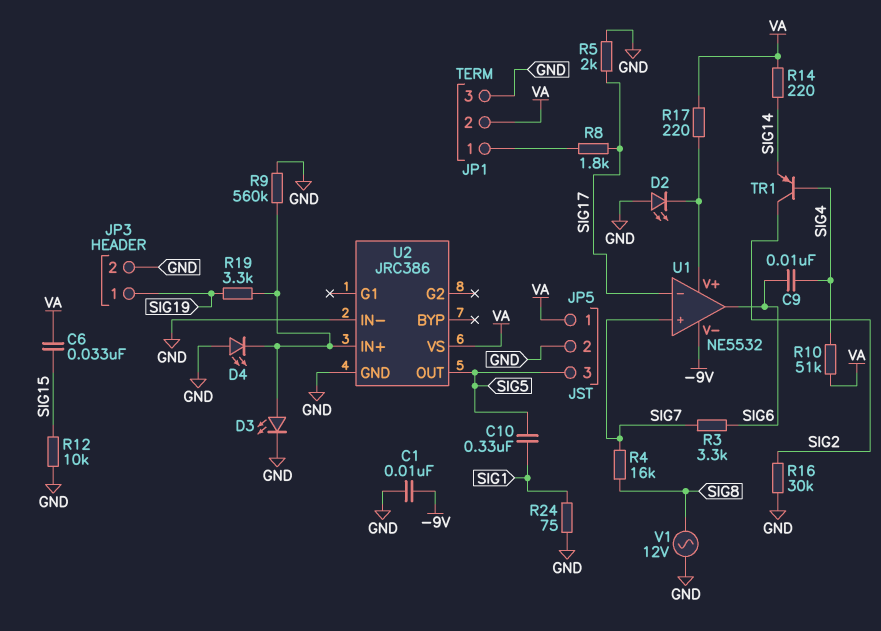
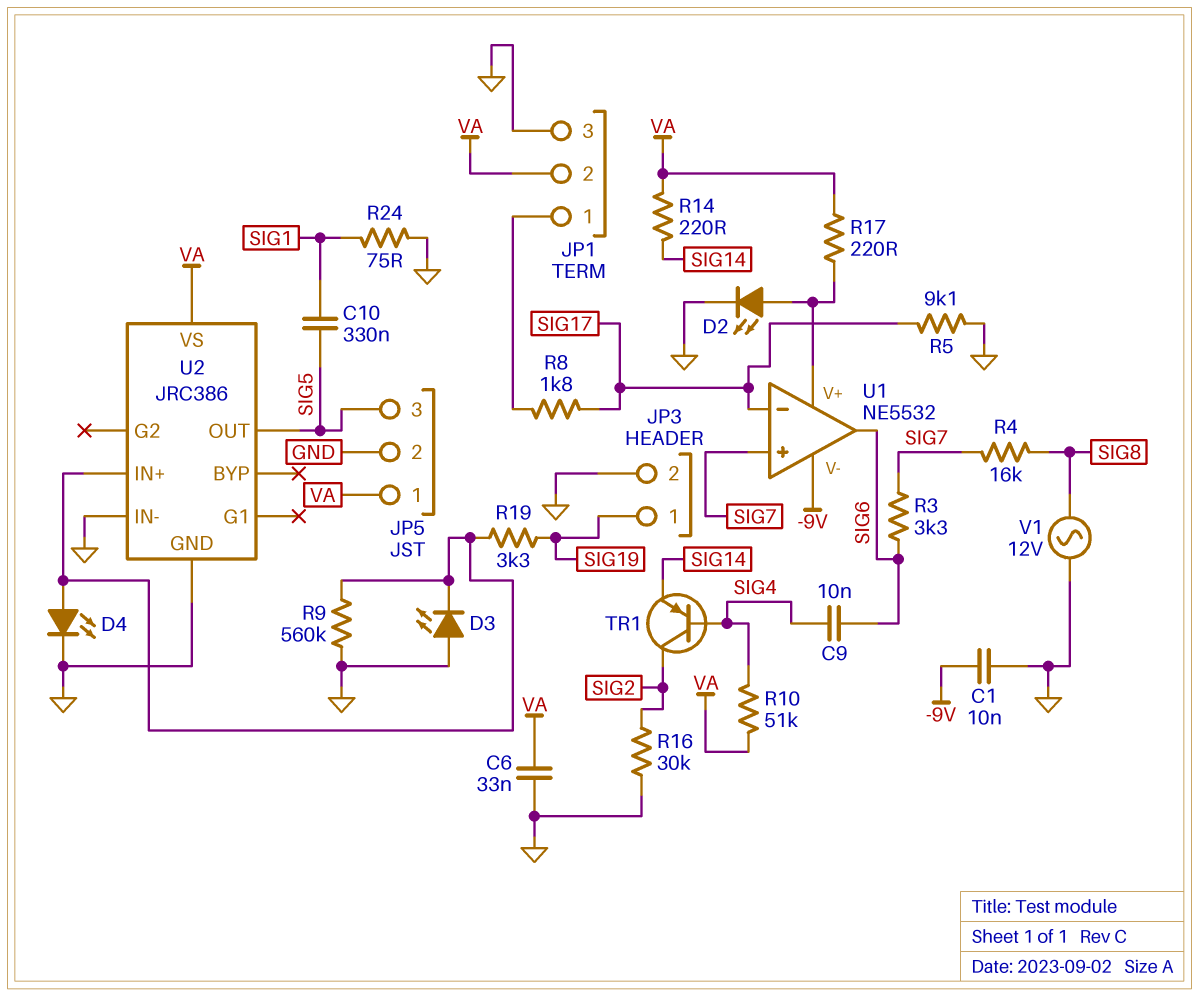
C6: 33nF (SIG15, VA) -> 33nF (GND, VA)
D2: LED (A GND, K U1/V+) -> LED (A U1/V+, K GND)
D3: LED (A U2/IN+, K GND) -> LED (A GND, K U2/IN+)
D4: LED (A GND, K U2/IN+) -> LED (A U2/IN+, K GND)
R5: 2k (GND, SIG17) -> 9.1k (GND, SIG17)
R12: 10k (GND, SIG15) -> none

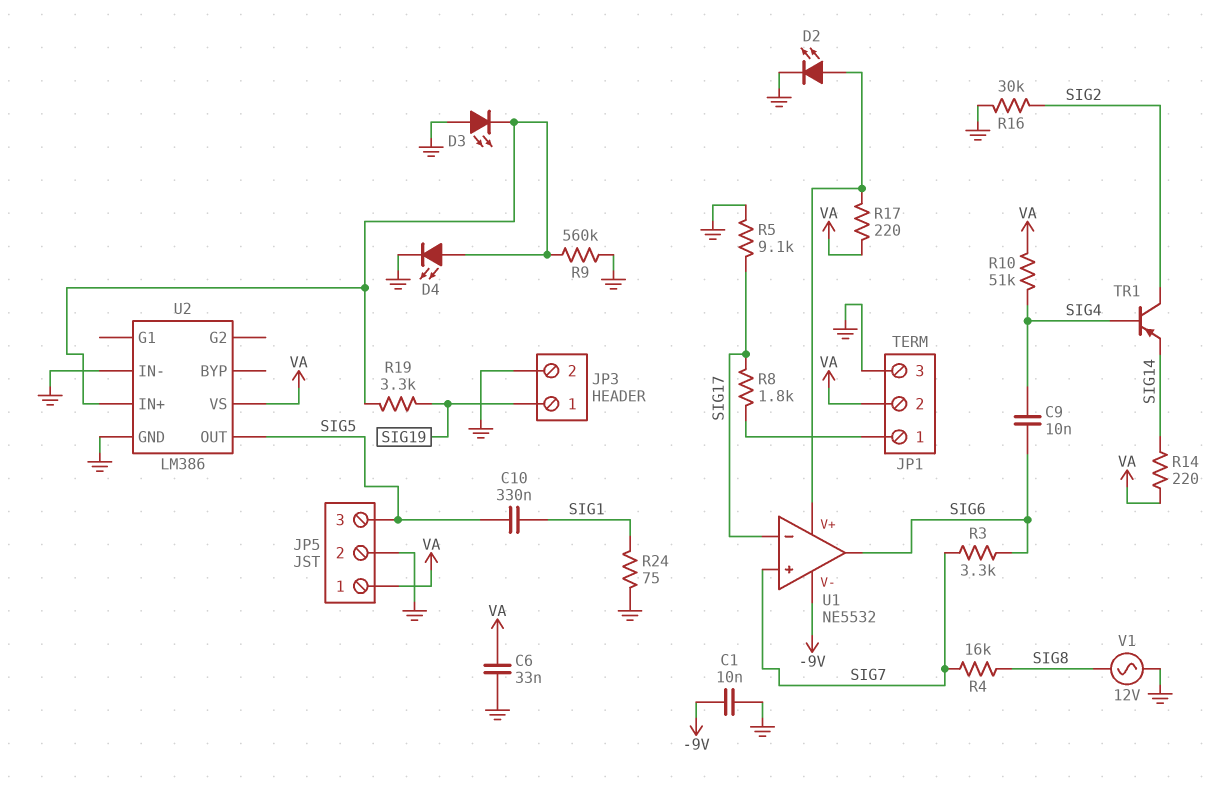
U2: JRC386 -> LM386

